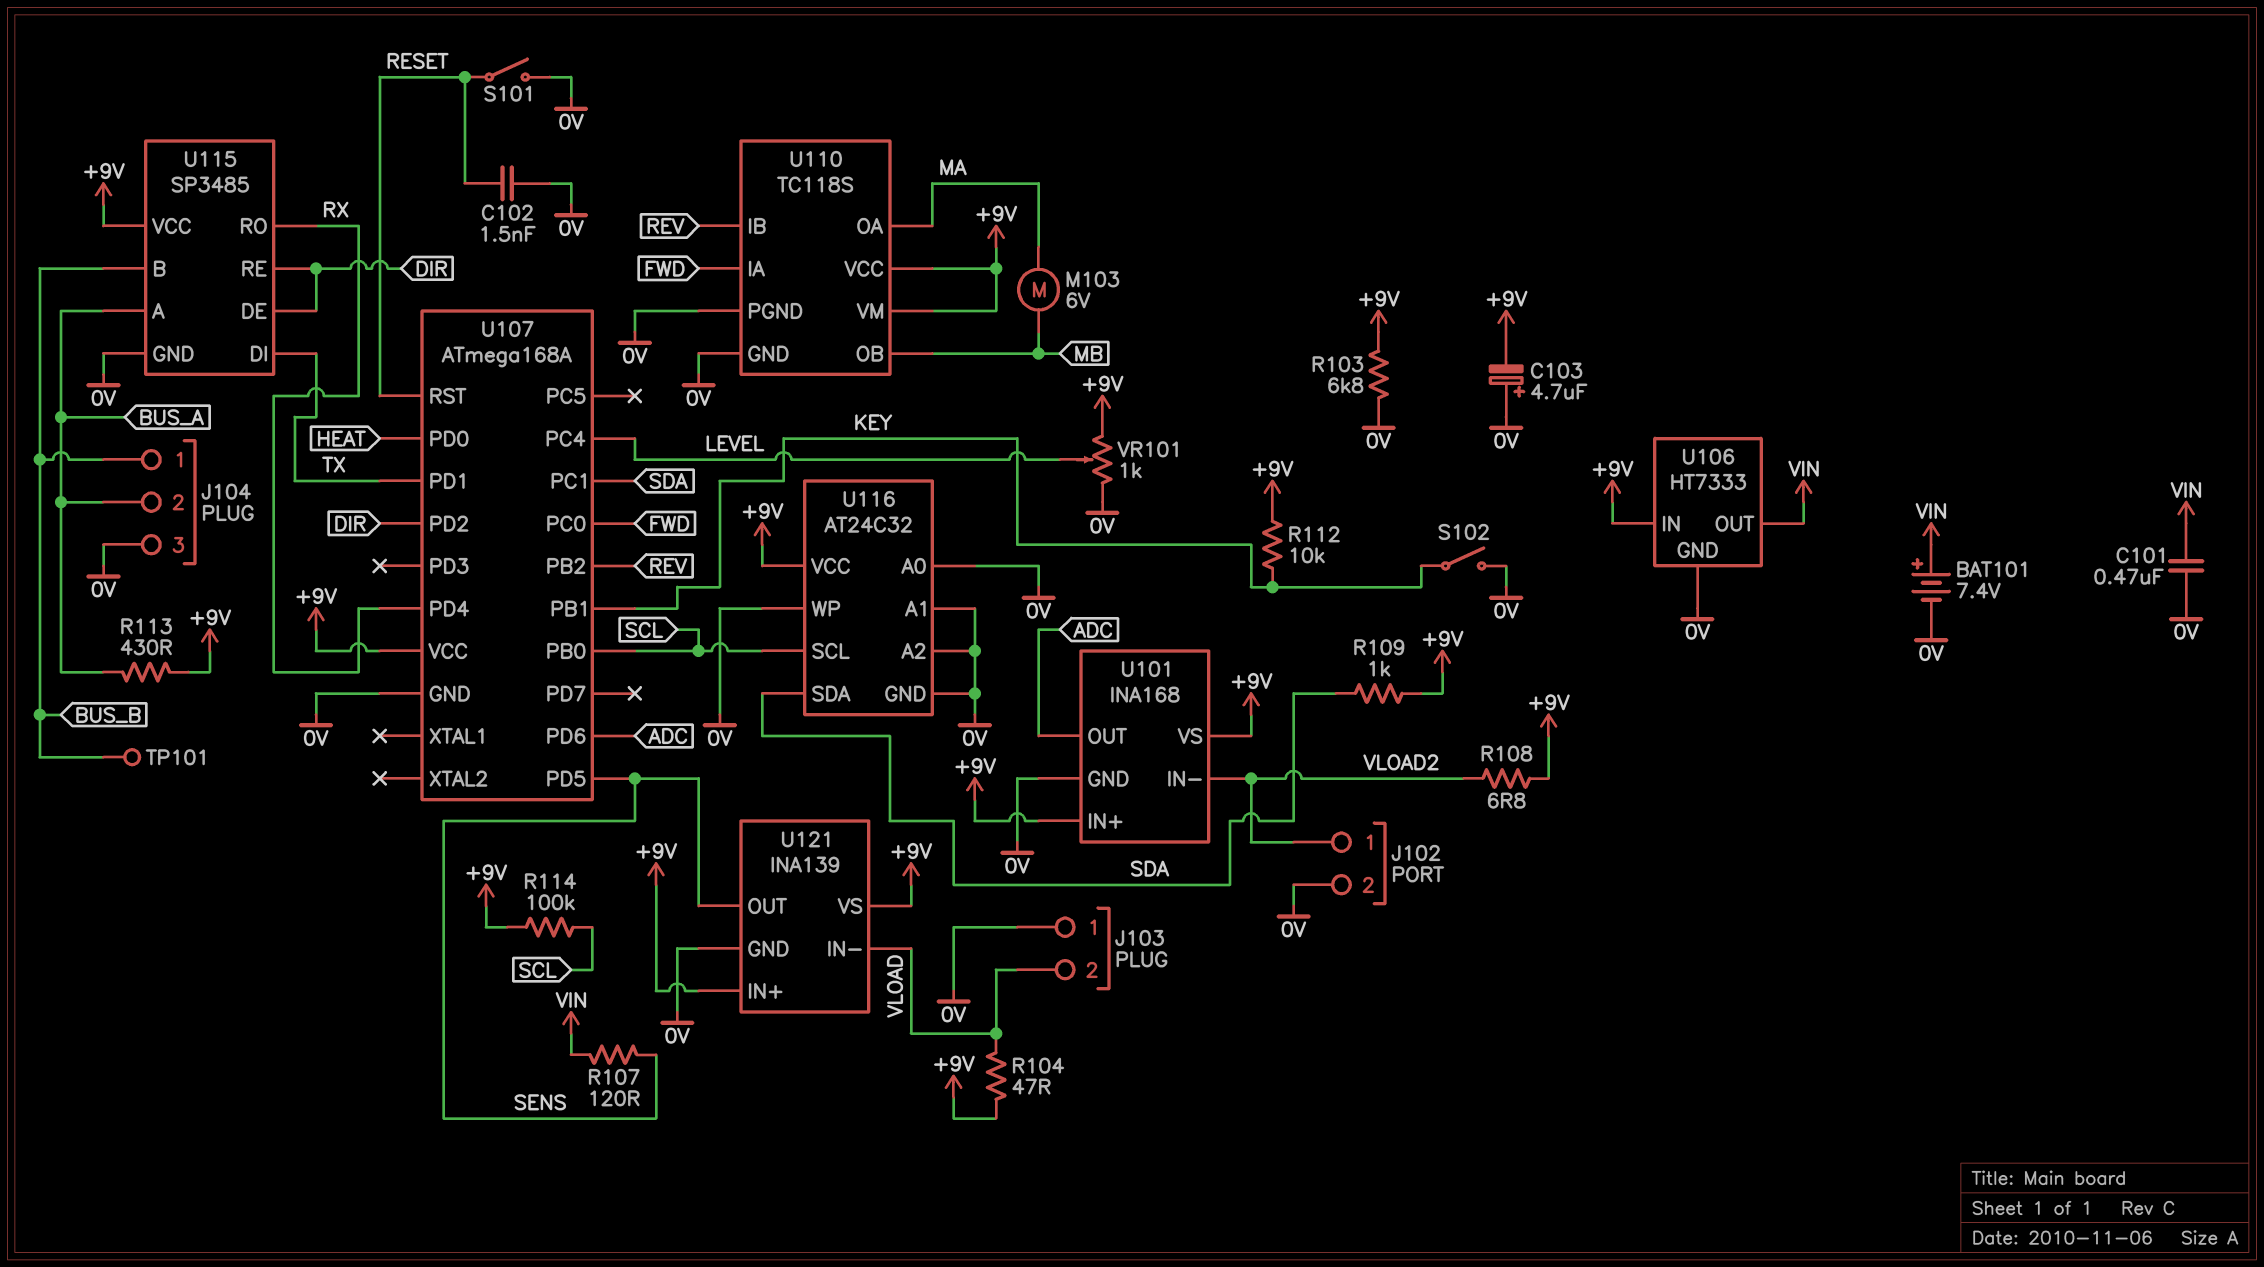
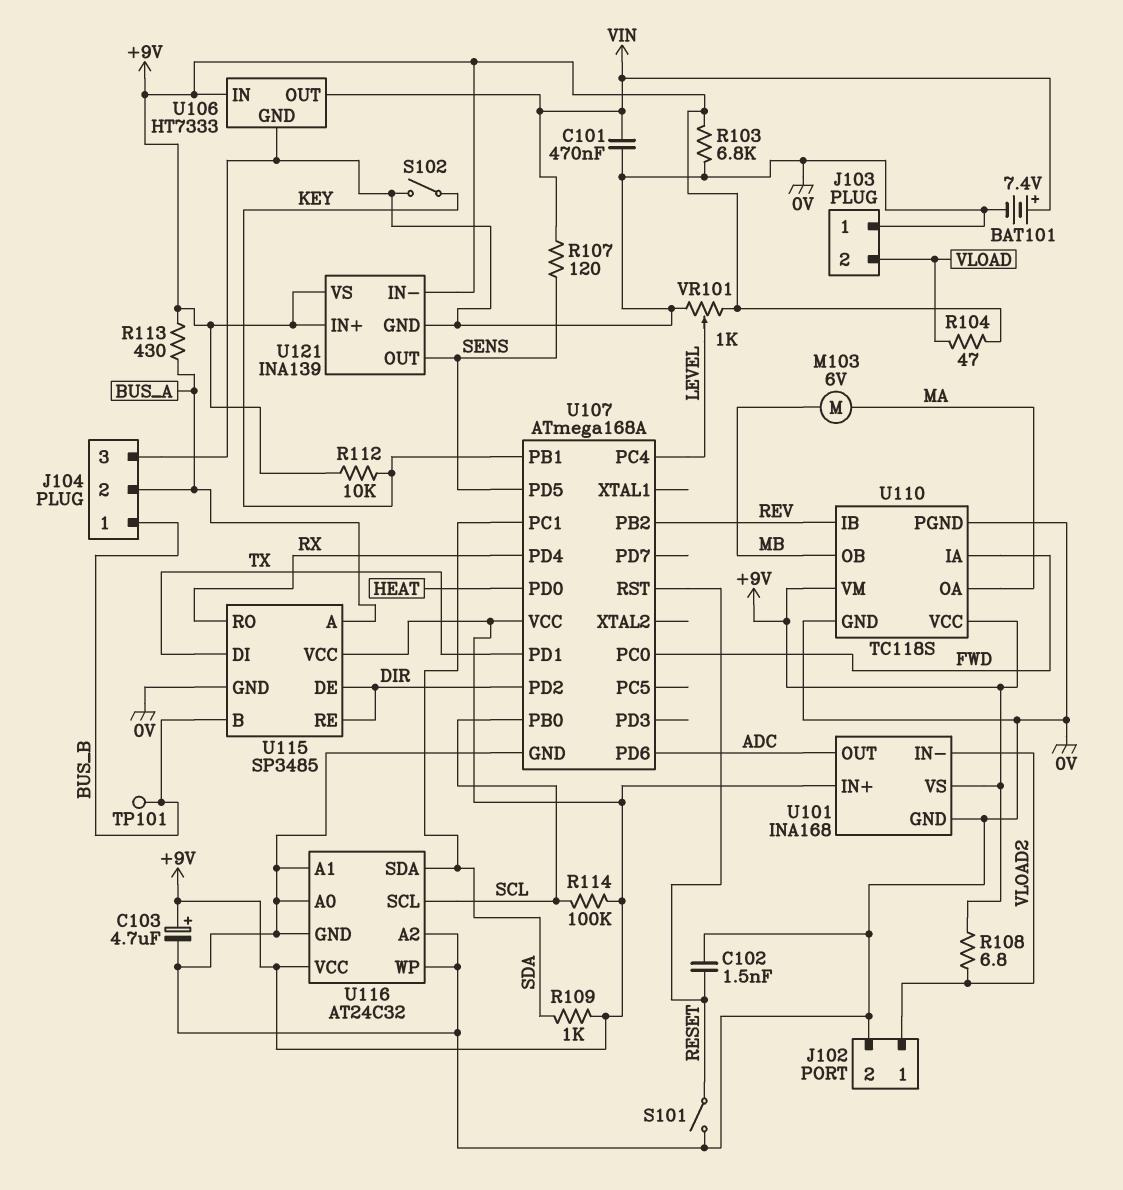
C103: 4.7uF (plus 0V, minus +9V) -> 4.7uF (plus +9V, minus 0V)
U121 pin IN-: VLOAD -> +9V

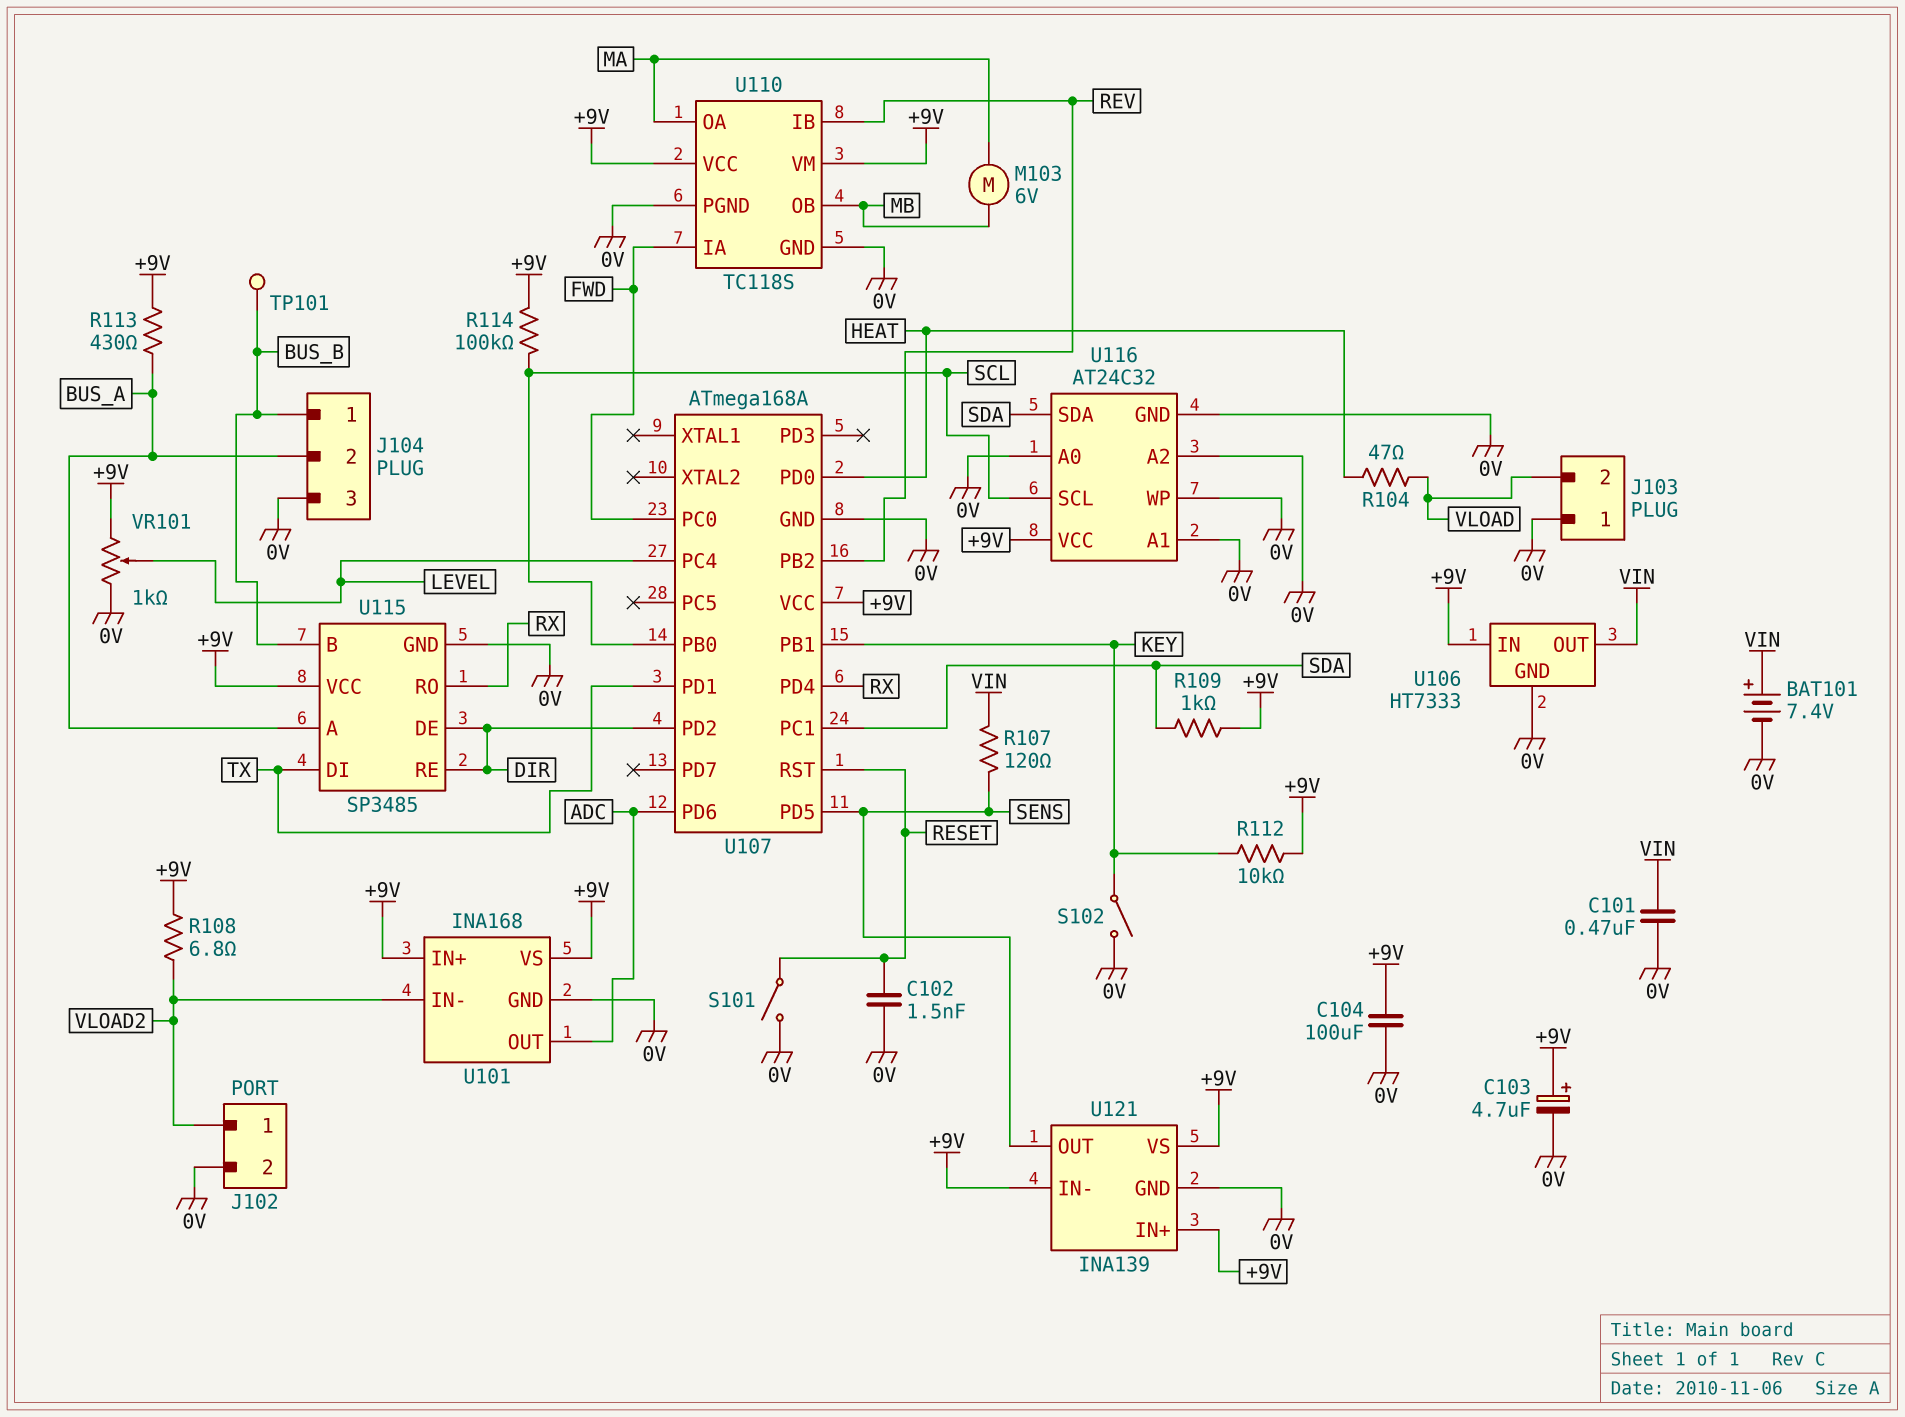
C104: none -> 100uF (+9V, 0V)
R103: 6.8k (+9V, 0V) -> none
R104: 47 (+9V, VLOAD) -> 47 (HEAT, VLOAD)

